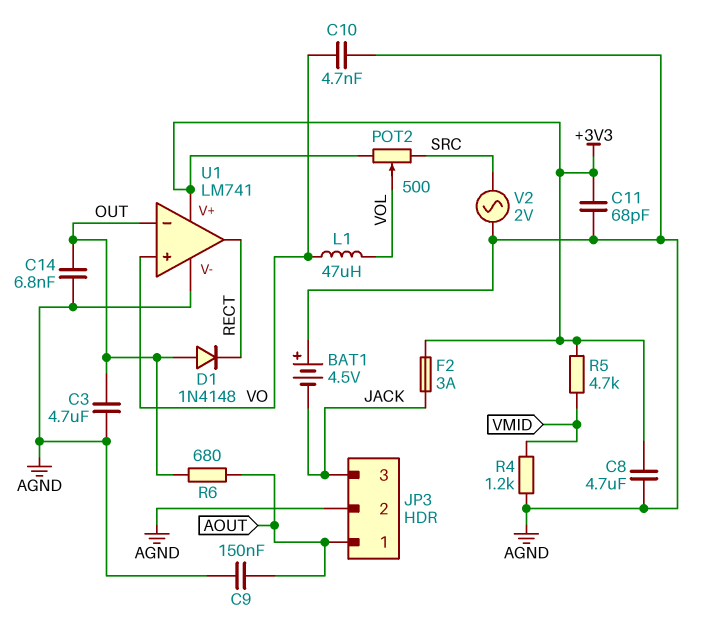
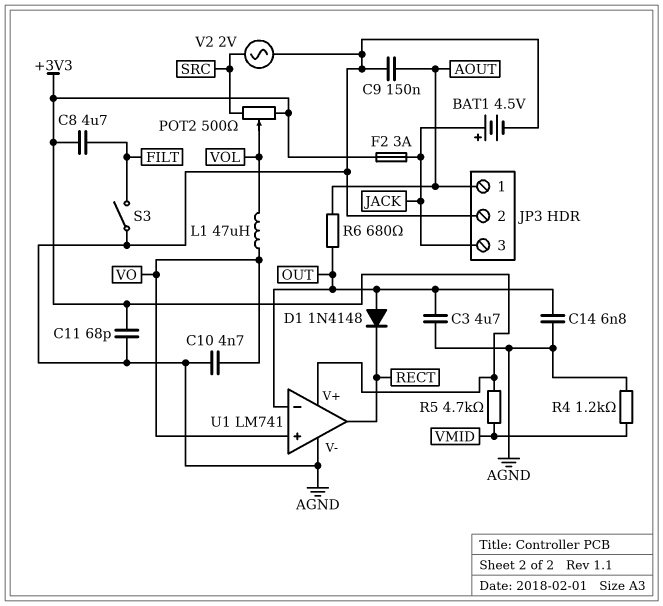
BAT1: 4.5V (plus AGND, minus JACK) -> 4.5V (plus JACK, minus AGND)
C8: 4.7uF (+3V3, AGND) -> 4.7uF (+3V3, FILT)
S3: none -> switch (AGND, FILT)

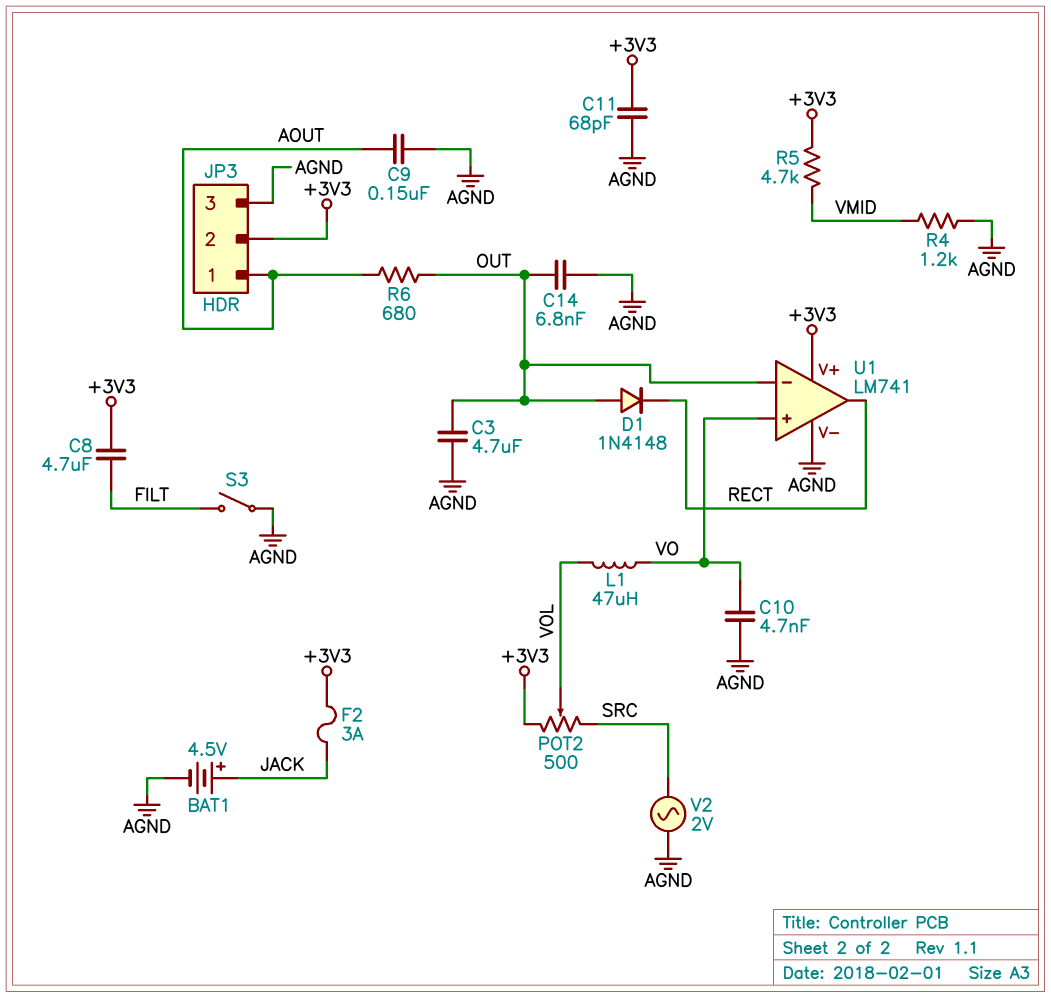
JP3 pin 2: AGND -> +3V3
JP3 pin 3: JACK -> AGND

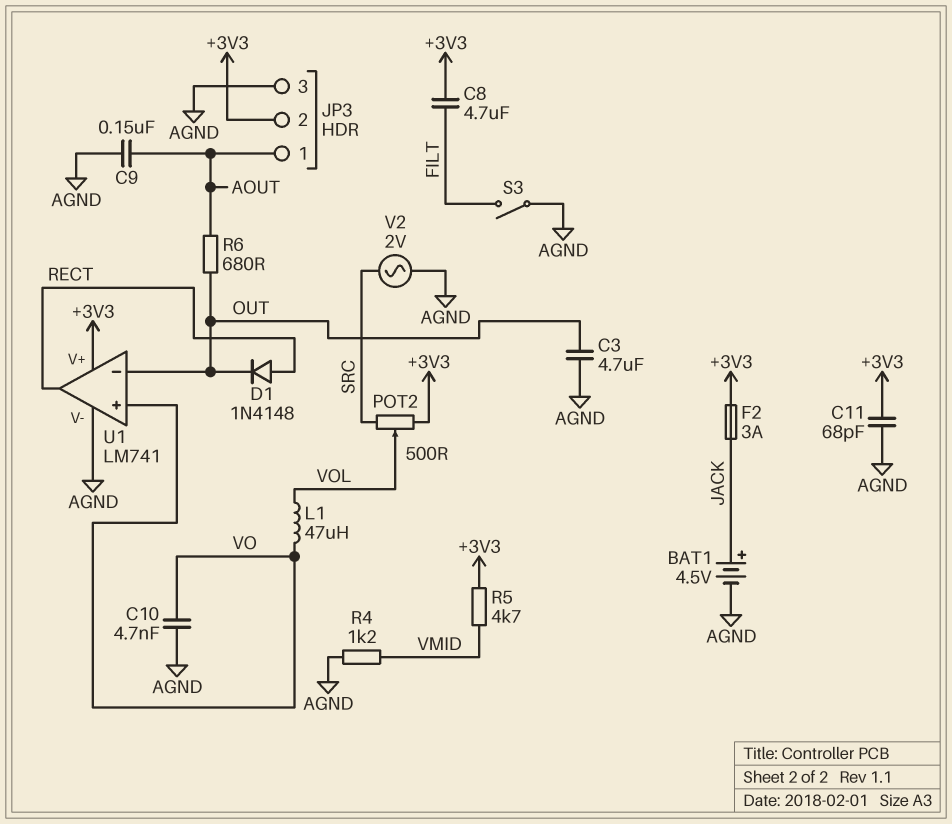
C14: 6.8nF (AGND, OUT) -> none
D1: diode 1N4148 (A OUT, K RECT) -> diode 1N4148 (A RECT, K OUT)

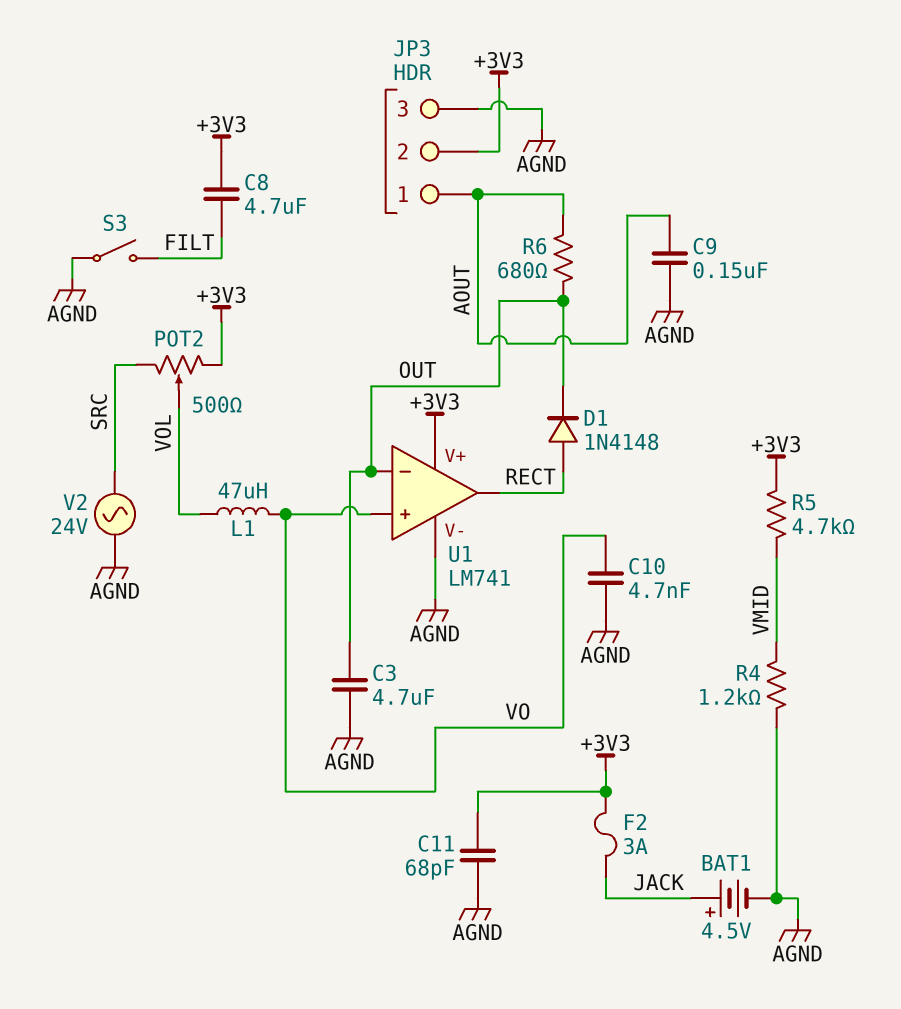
V2: AC 2V (AGND, SRC) -> AC 24V (AGND, SRC)

